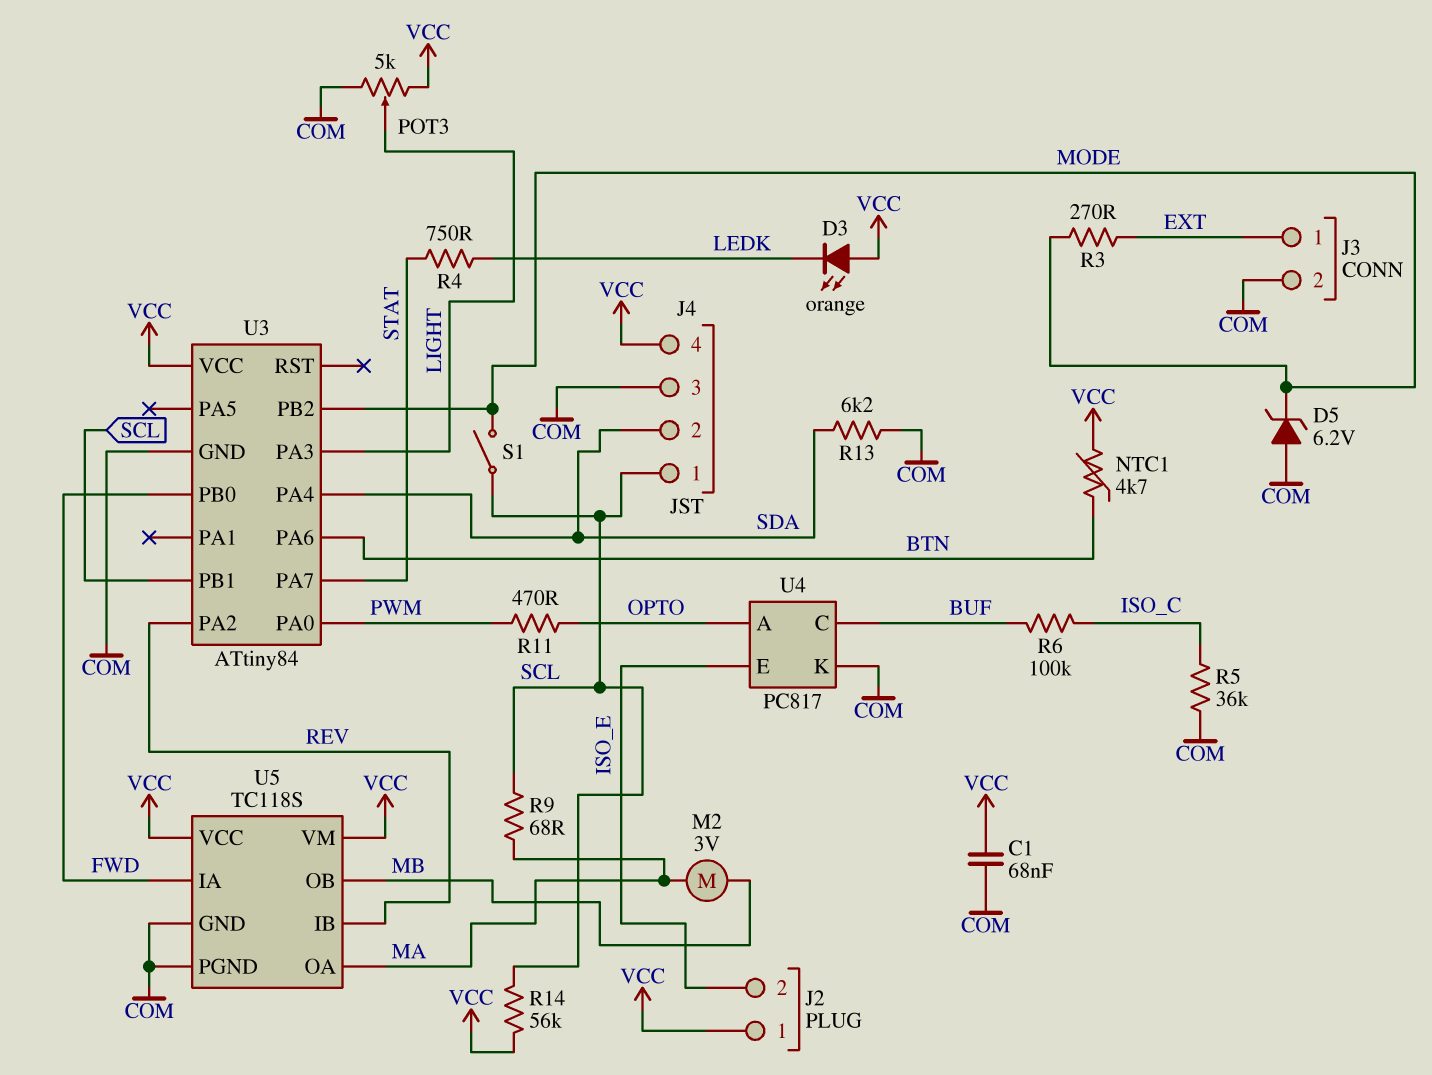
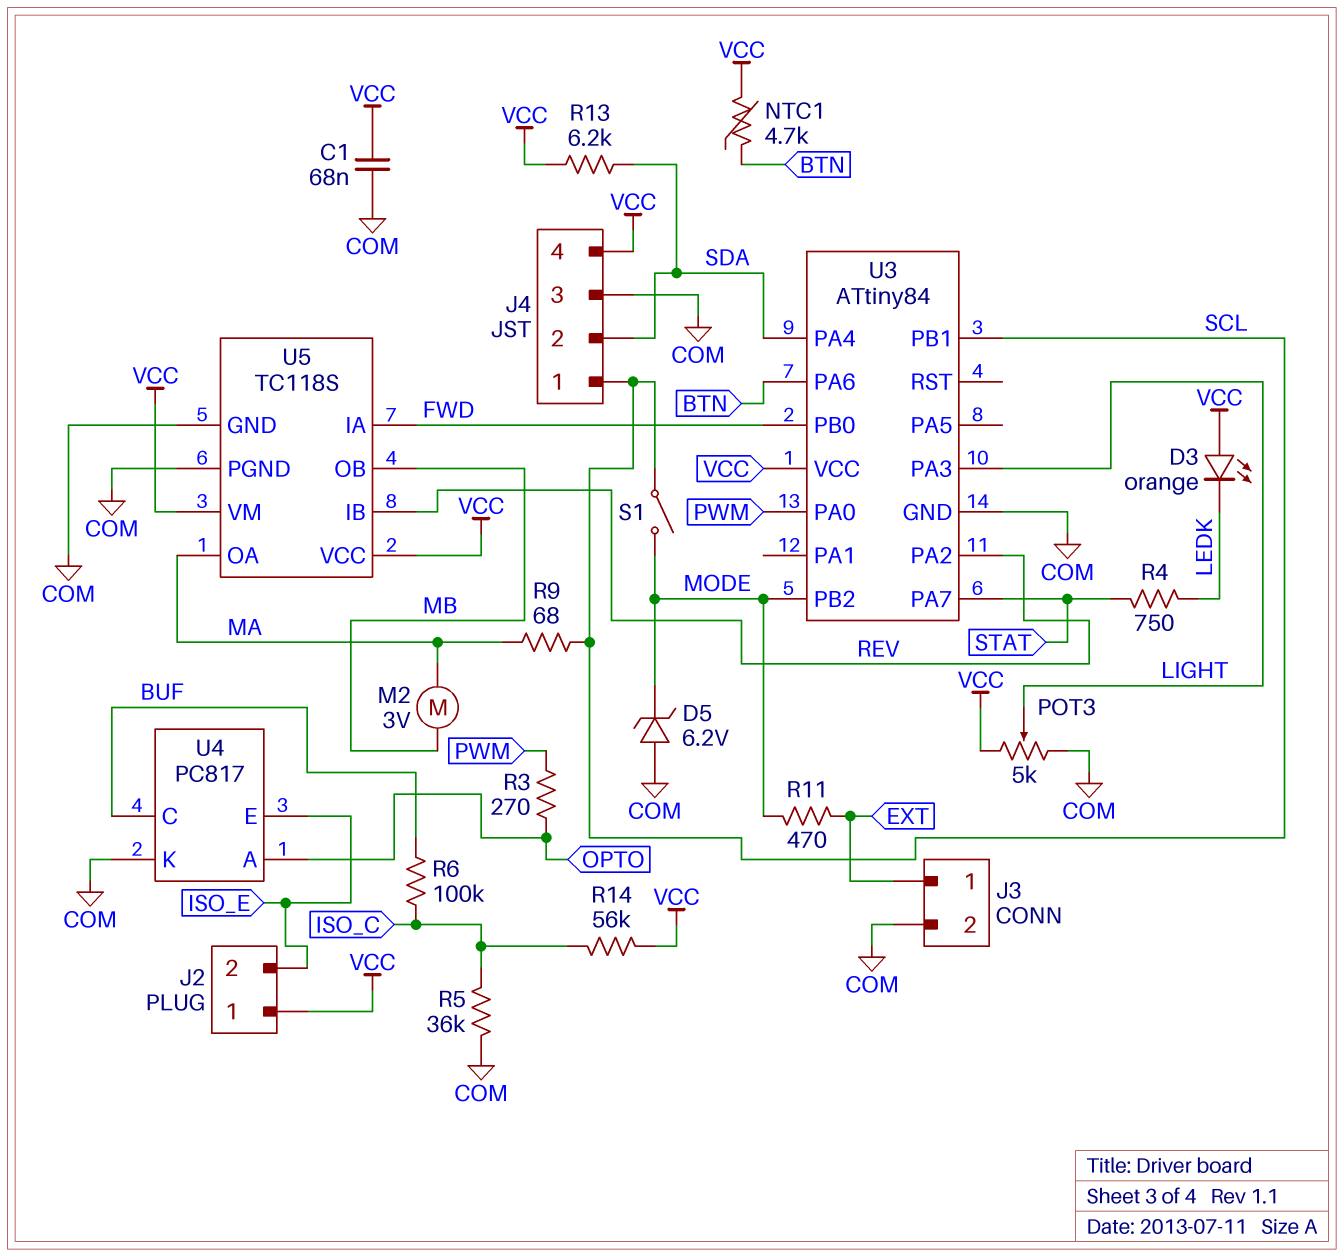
R3: 270 (EXT, MODE) -> 270 (OPTO, PWM)
R11: 470 (OPTO, PWM) -> 470 (EXT, MODE)
R13: 6.2k (COM, SDA) -> 6.2k (SDA, VCC)
R14: 56k (SCL, VCC) -> 56k (ISO_C, VCC)

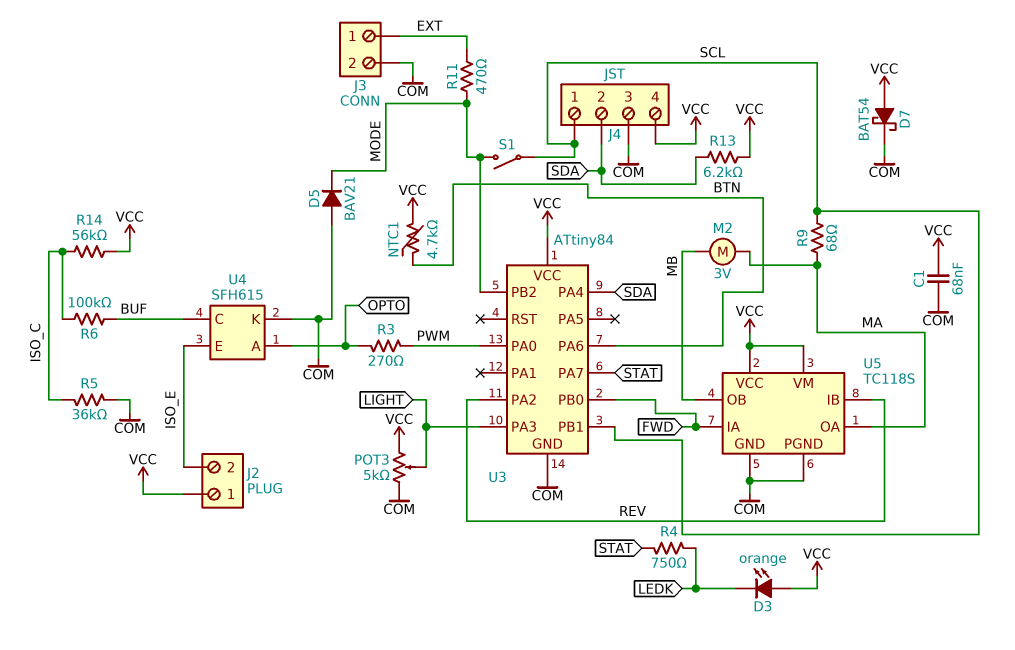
D5: zener 6.2V (A COM, K MODE) -> diode BAV21 (A COM, K MODE)
D7: none -> schottky BAT54 (A VCC, K COM)
U4: PC817 -> SFH615

